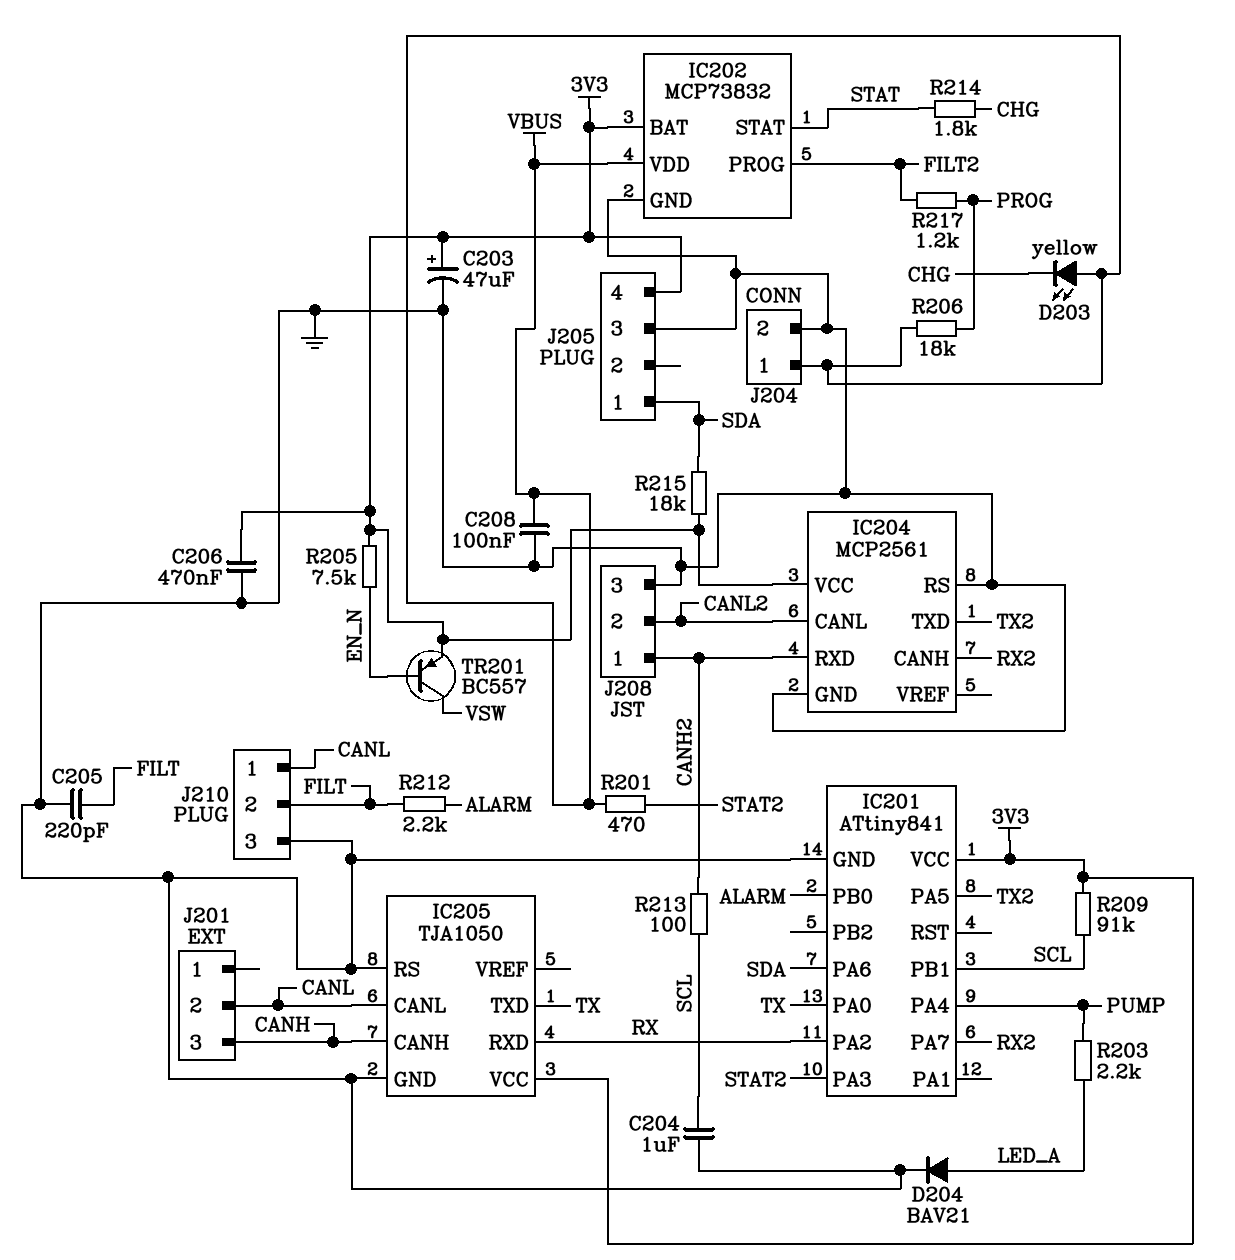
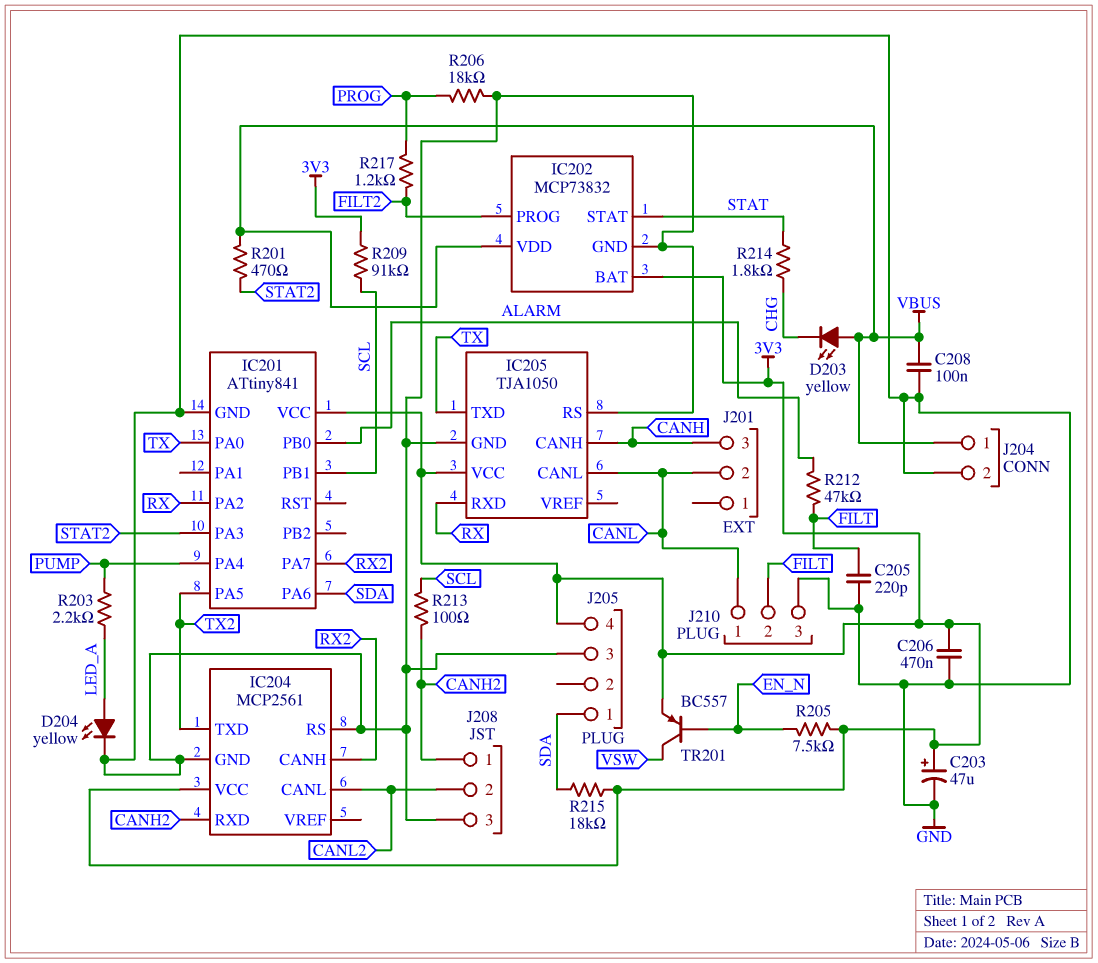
C204: 1uF (GND, SCL) -> none
D204: diode BAV21 (A LED_A, K GND) -> LED yellow (A LED_A, K GND)
R206: 18k (PROG, VBUS) -> 18k (GND, PROG)
R212: 2.2k (ALARM, FILT) -> 47k (ALARM, FILT)

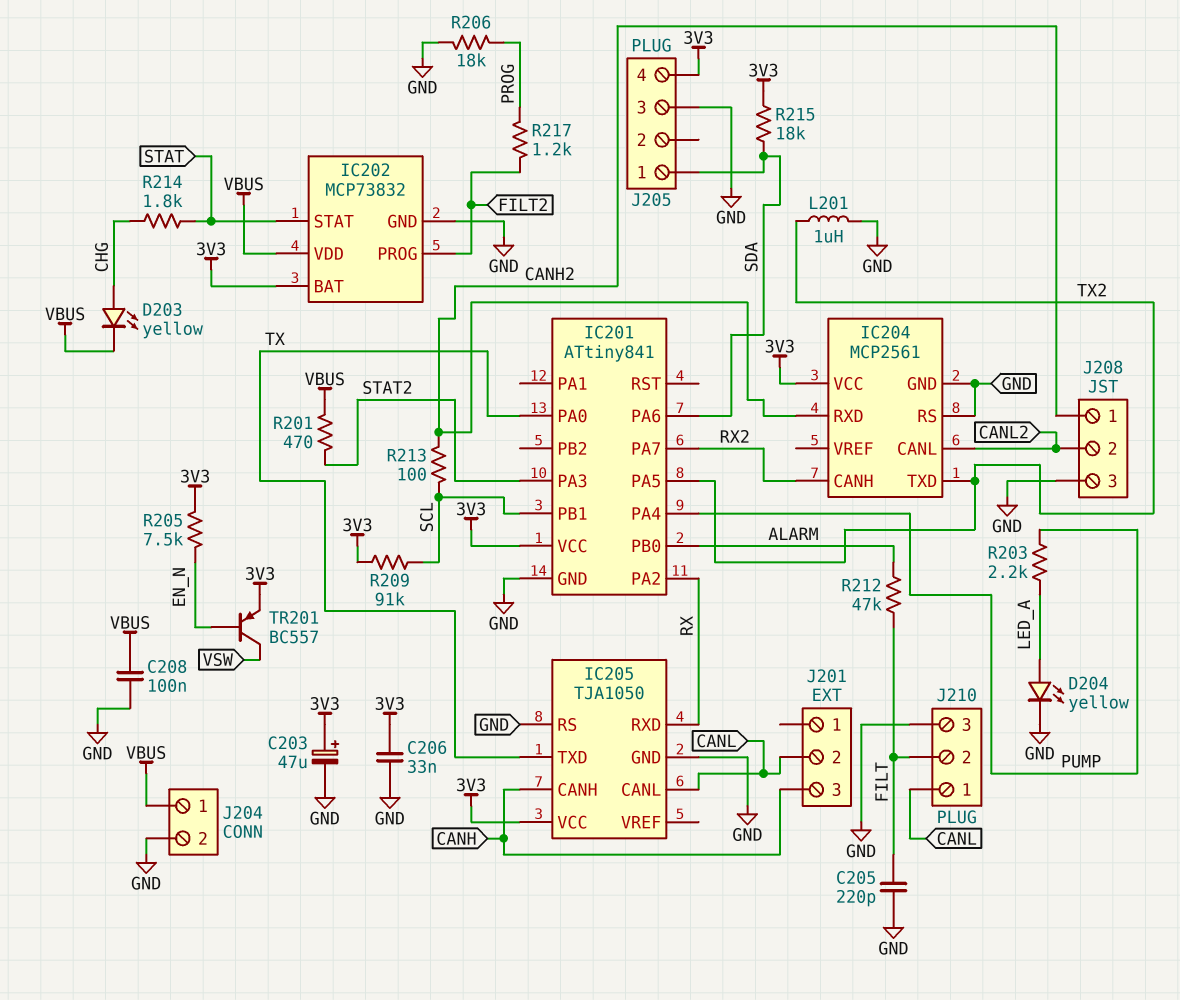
C206: 470nF (3V3, GND) -> 33nF (3V3, GND)
D203: LED yellow (A VBUS, K CHG) -> LED yellow (A CHG, K VBUS)
L201: none -> 1uH (GND, TX2)

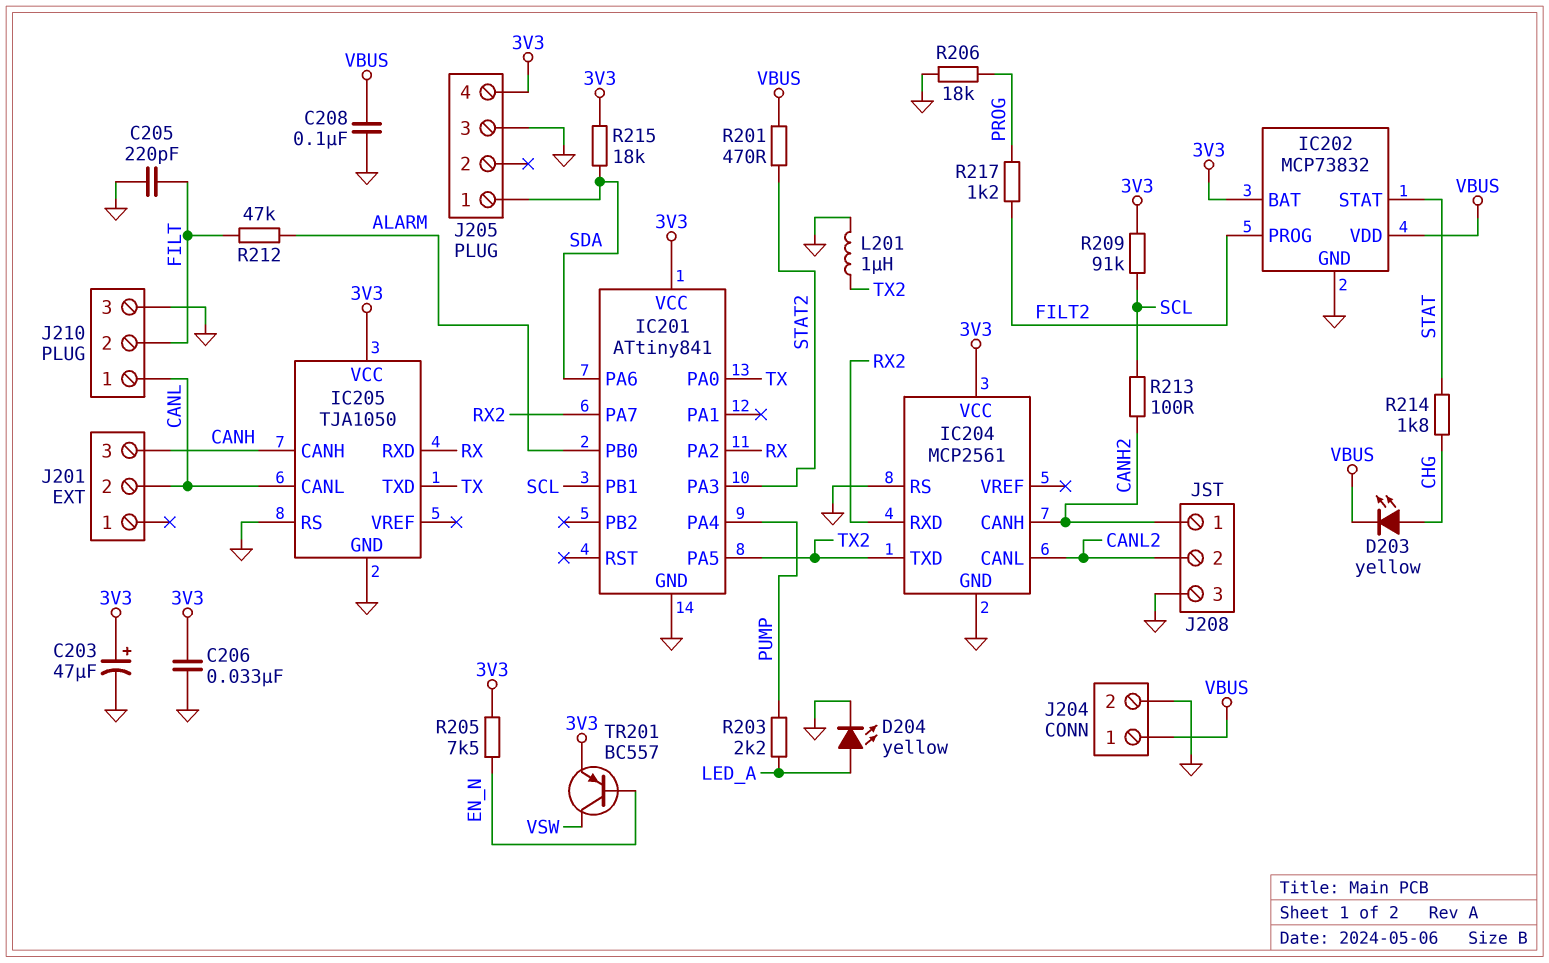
IC204 pin CANH: RX2 -> CANH2
IC204 pin RXD: CANH2 -> RX2

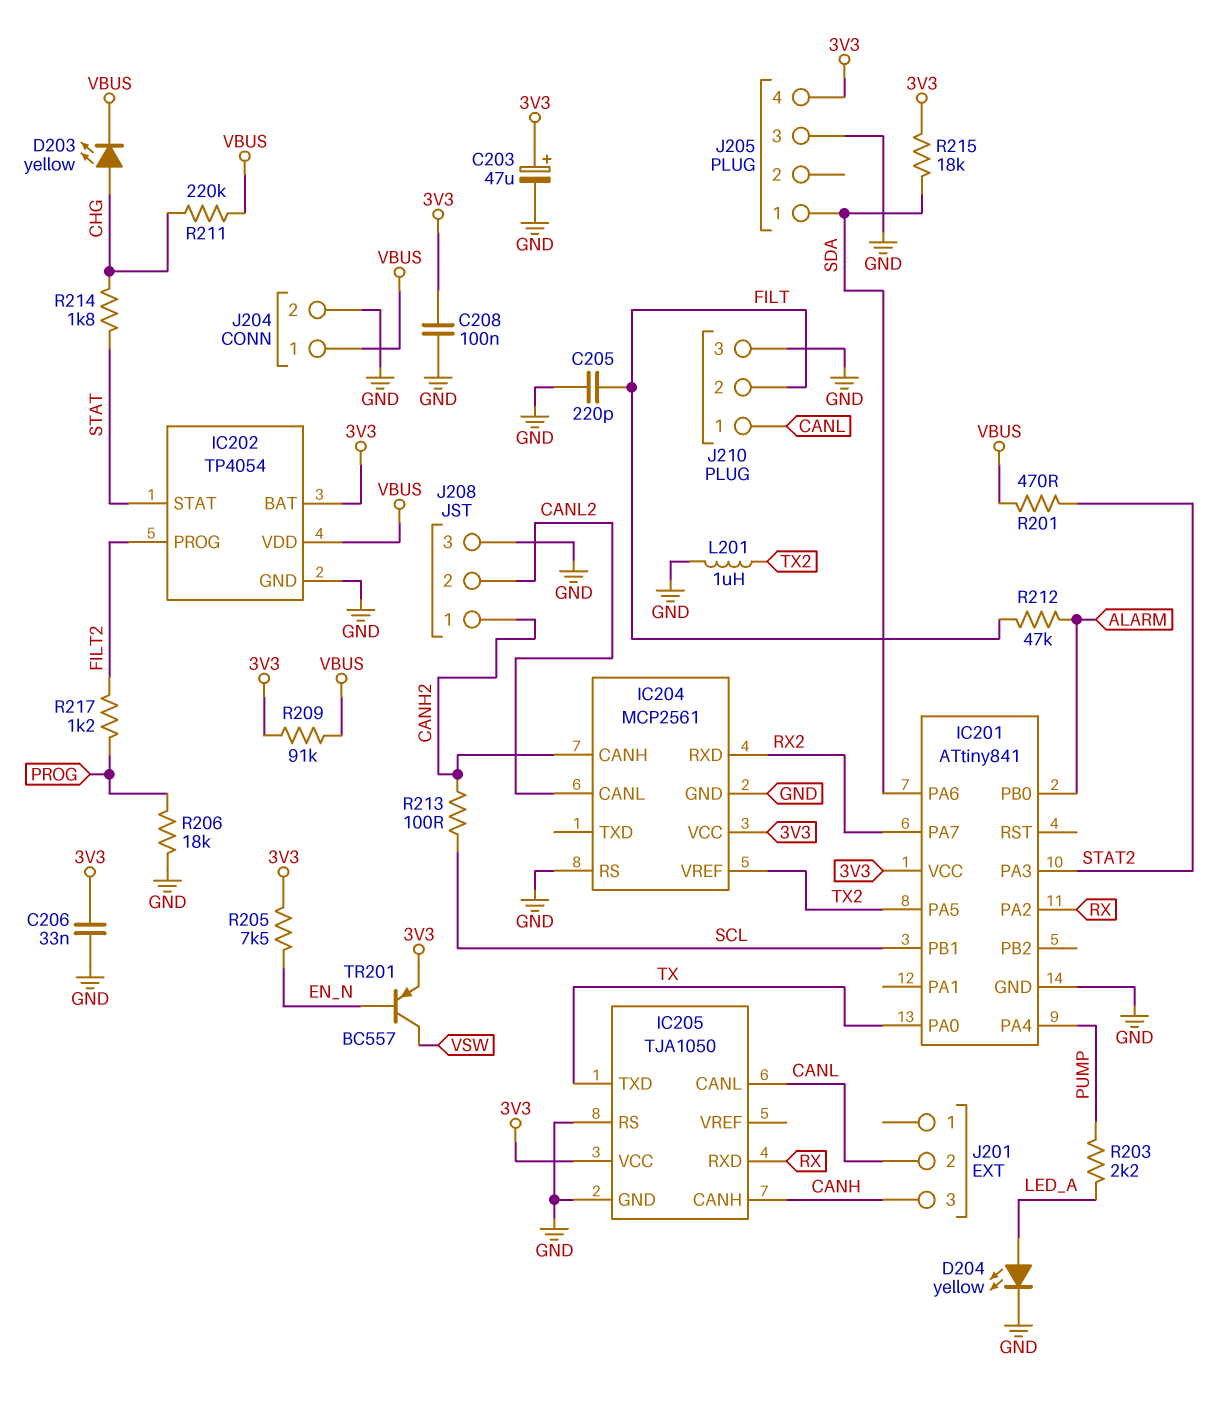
C208: 100nF (GND, VBUS) -> 100nF (3V3, GND)
IC202: MCP73832 -> TP4054
IC204 pin TXD: TX2 -> none
IC204 pin VREF: none -> TX2
R209: 91k (3V3, SCL) -> 91k (3V3, VBUS)
R211: none -> 220k (CHG, VBUS)

